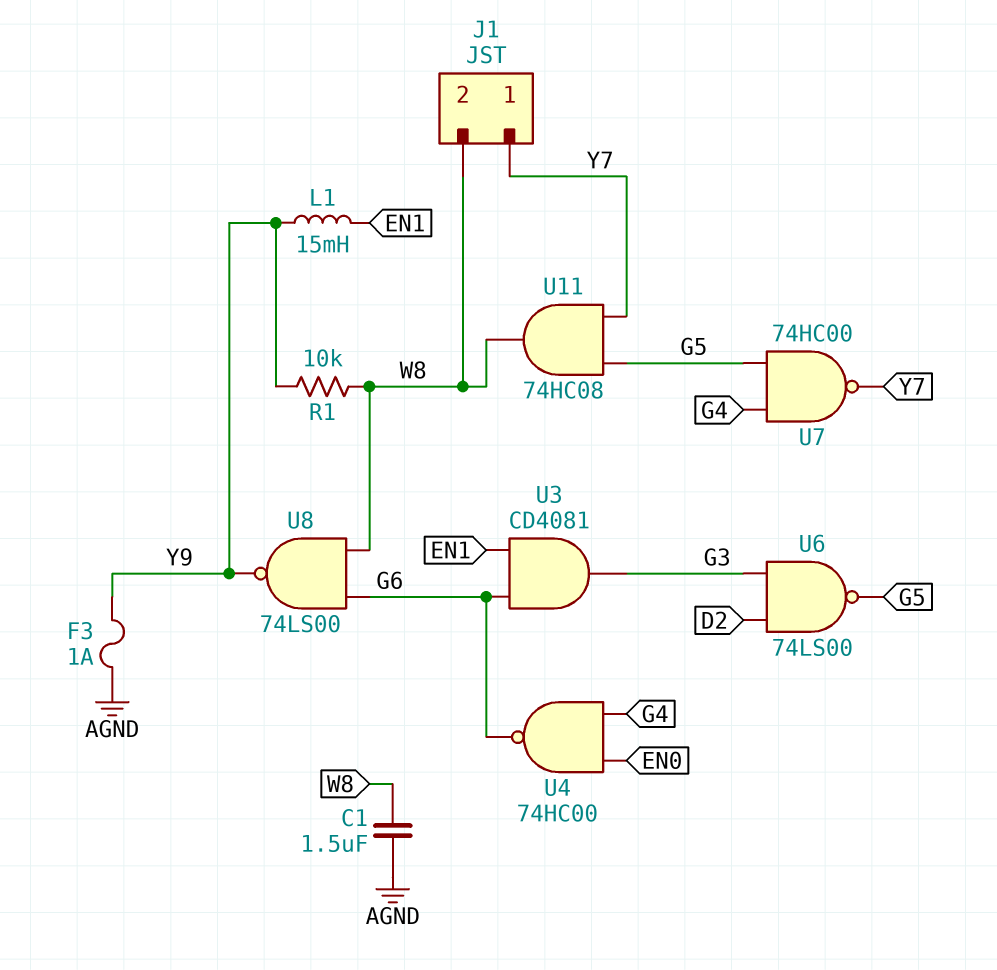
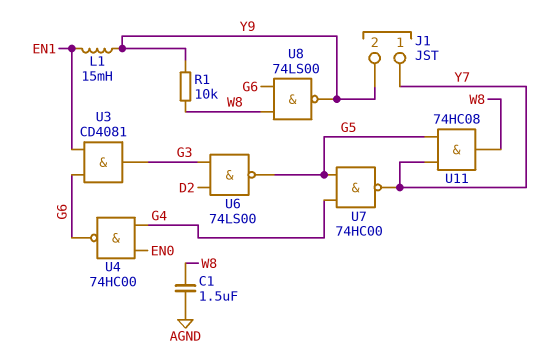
F3: 1A (AGND, Y9) -> none
J1 pin 2: W8 -> Y9

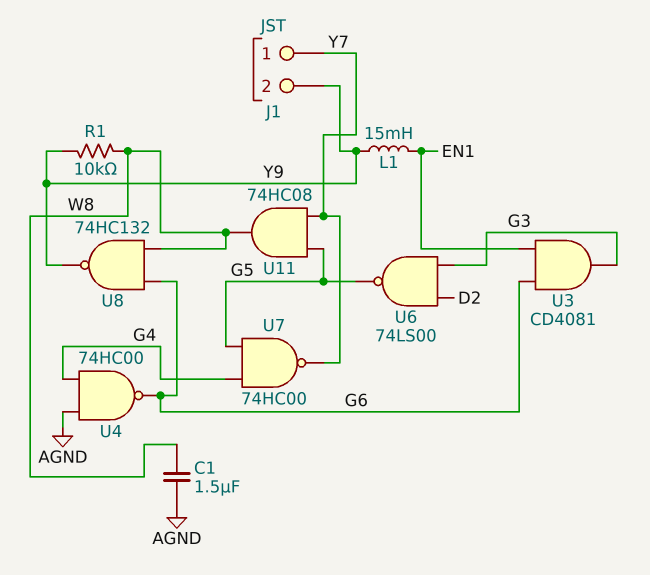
U4: NAND 74HC00 (in EN0, in G4, out G6) -> NAND 74HC00 (in AGND, in G4, out G6)
U8: NAND 74LS00 (in G6, in W8, out Y9) -> NAND 74HC132 (in G6, in W8, out Y9)

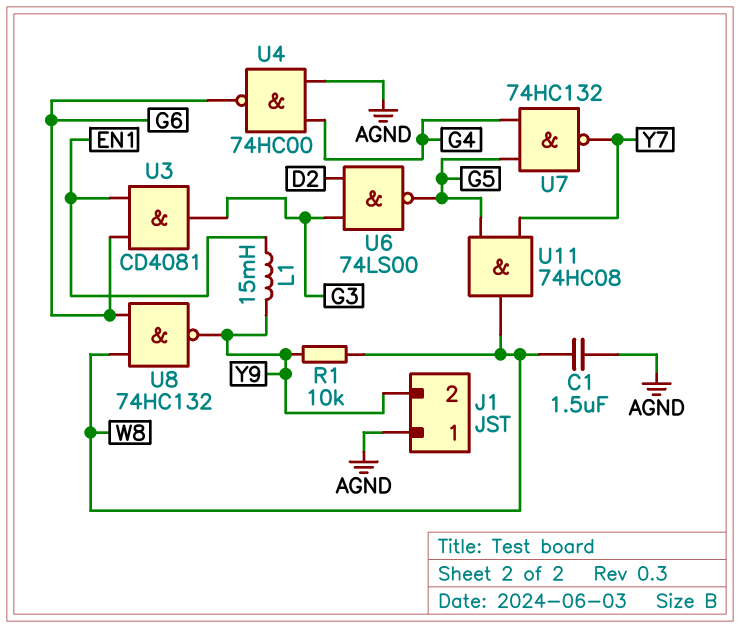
J1 pin 1: Y7 -> AGND
U7: NAND 74HC00 (in G4, in G5, out Y7) -> NAND 74HC132 (in G4, in G5, out Y7)

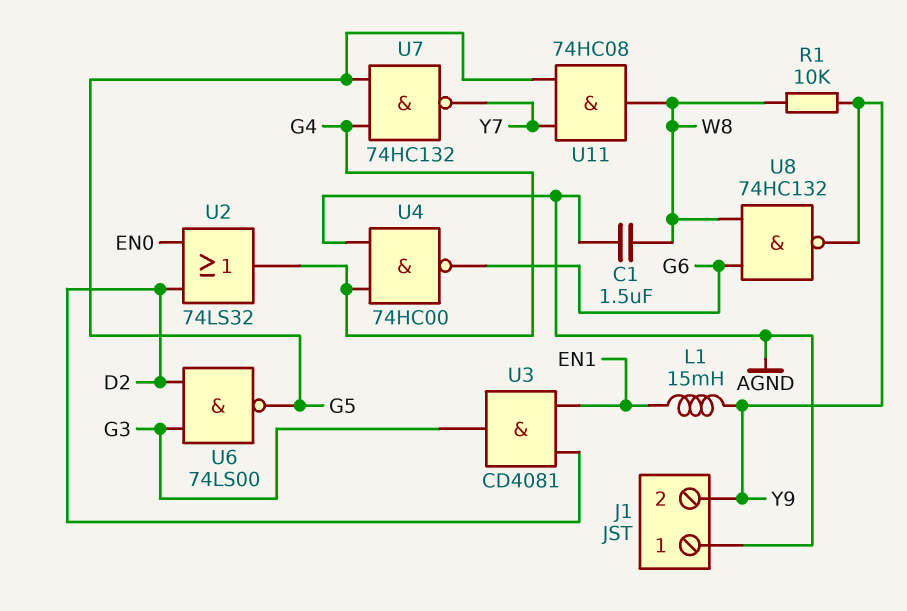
U2: none -> OR 74LS32 (in D2, in EN0, out G4)
U3: AND CD4081 (in EN1, in G6, out G3) -> AND CD4081 (in D2, in EN1, out G3)

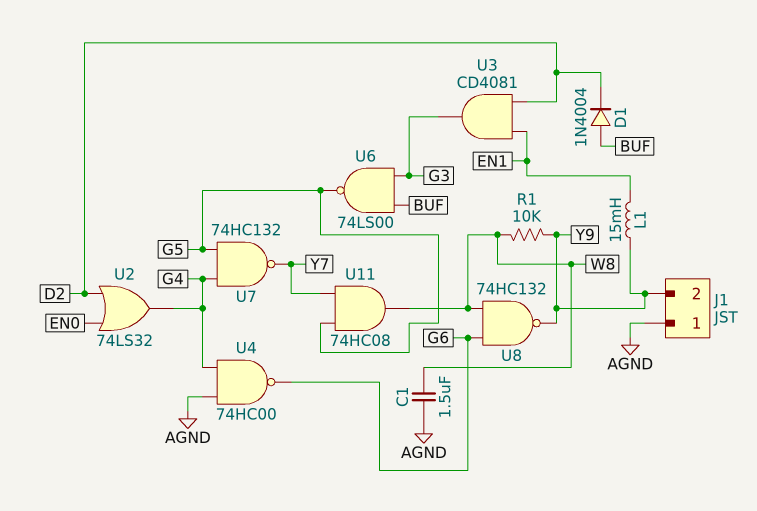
D1: none -> diode 1N4004 (A BUF, K D2)
U6: NAND 74LS00 (in D2, in G3, out G5) -> NAND 74LS00 (in BUF, in G3, out G5)

